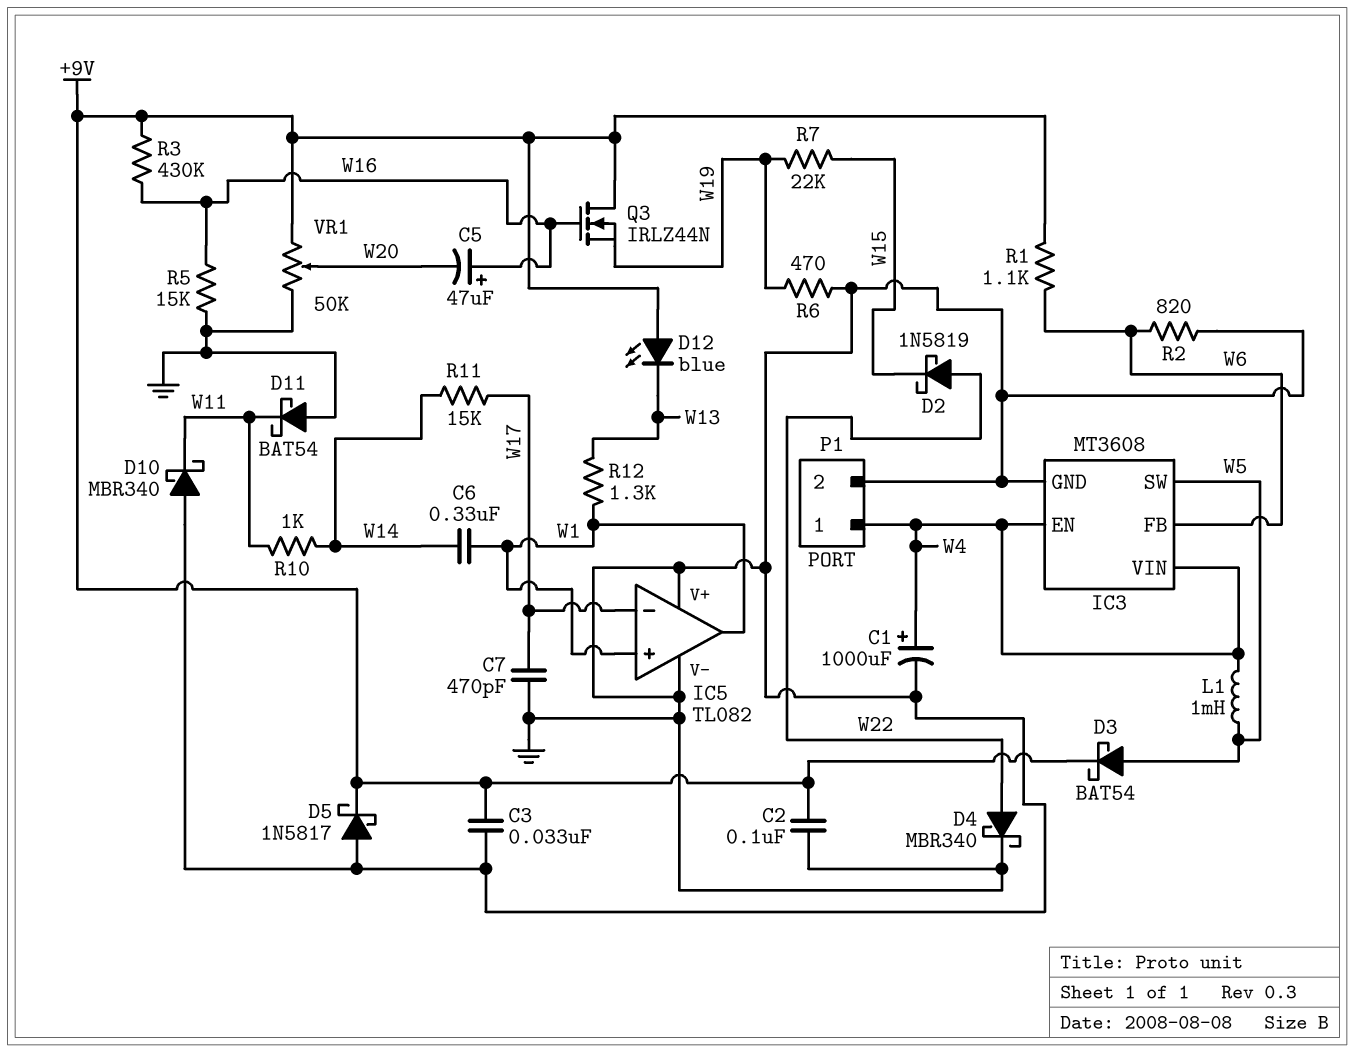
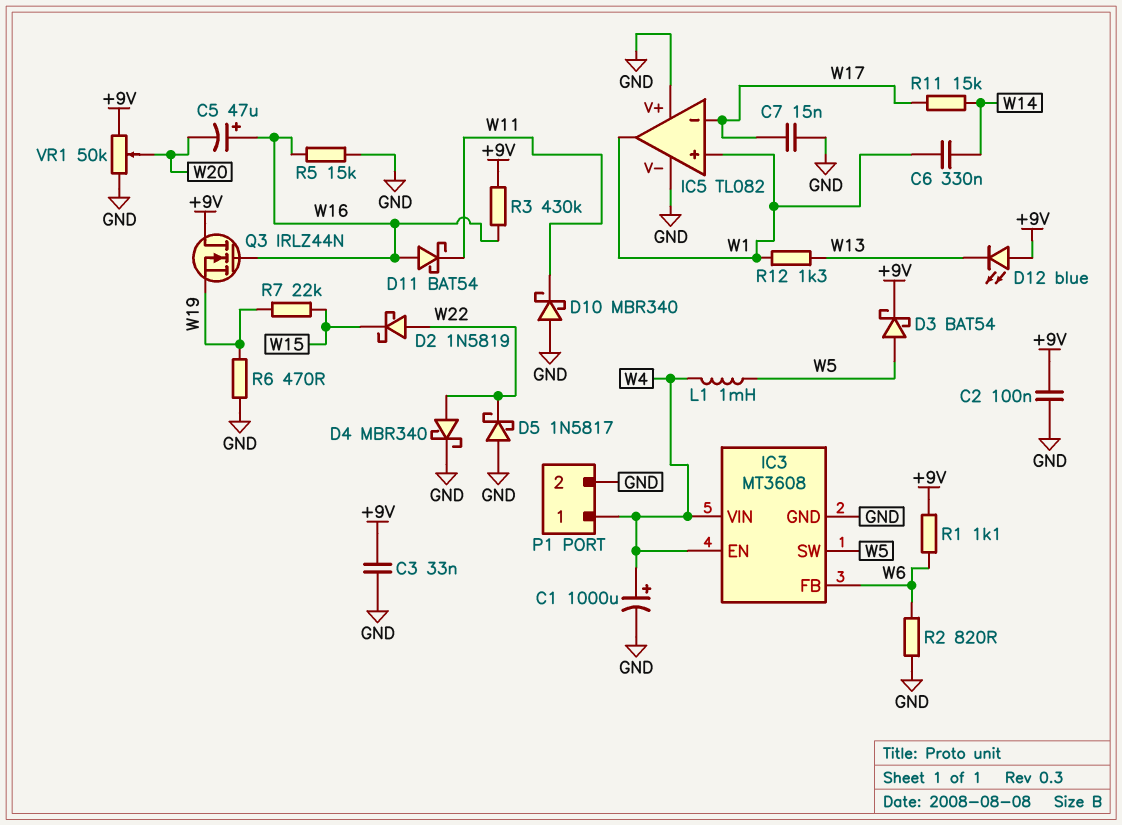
C7: 470pF (GND, W17) -> 15nF (GND, W17)
D5: schottky 1N5817 (A GND, K +9V) -> schottky 1N5817 (A GND, K W22)
D11: schottky BAT54 (A GND, K W11) -> schottky BAT54 (A W16, K W11)
R10: 1k (W11, W14) -> none

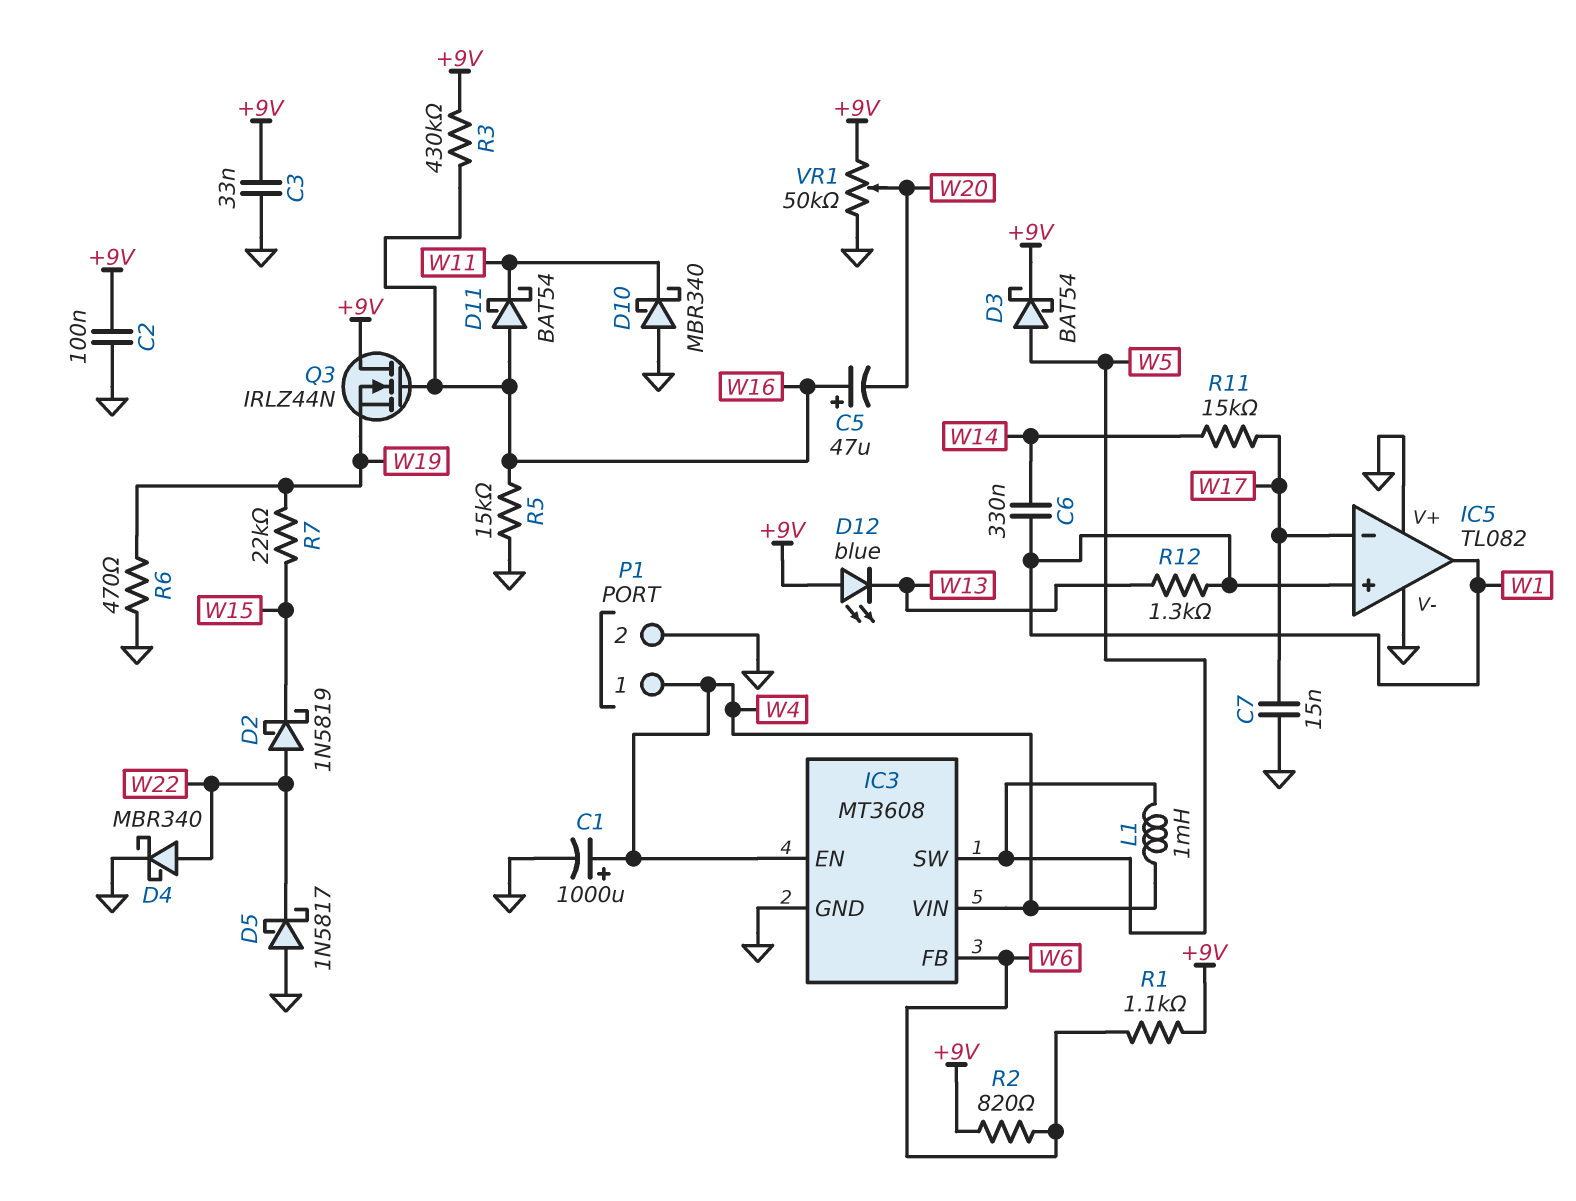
R2: 820 (GND, W6) -> 820 (+9V, W6)

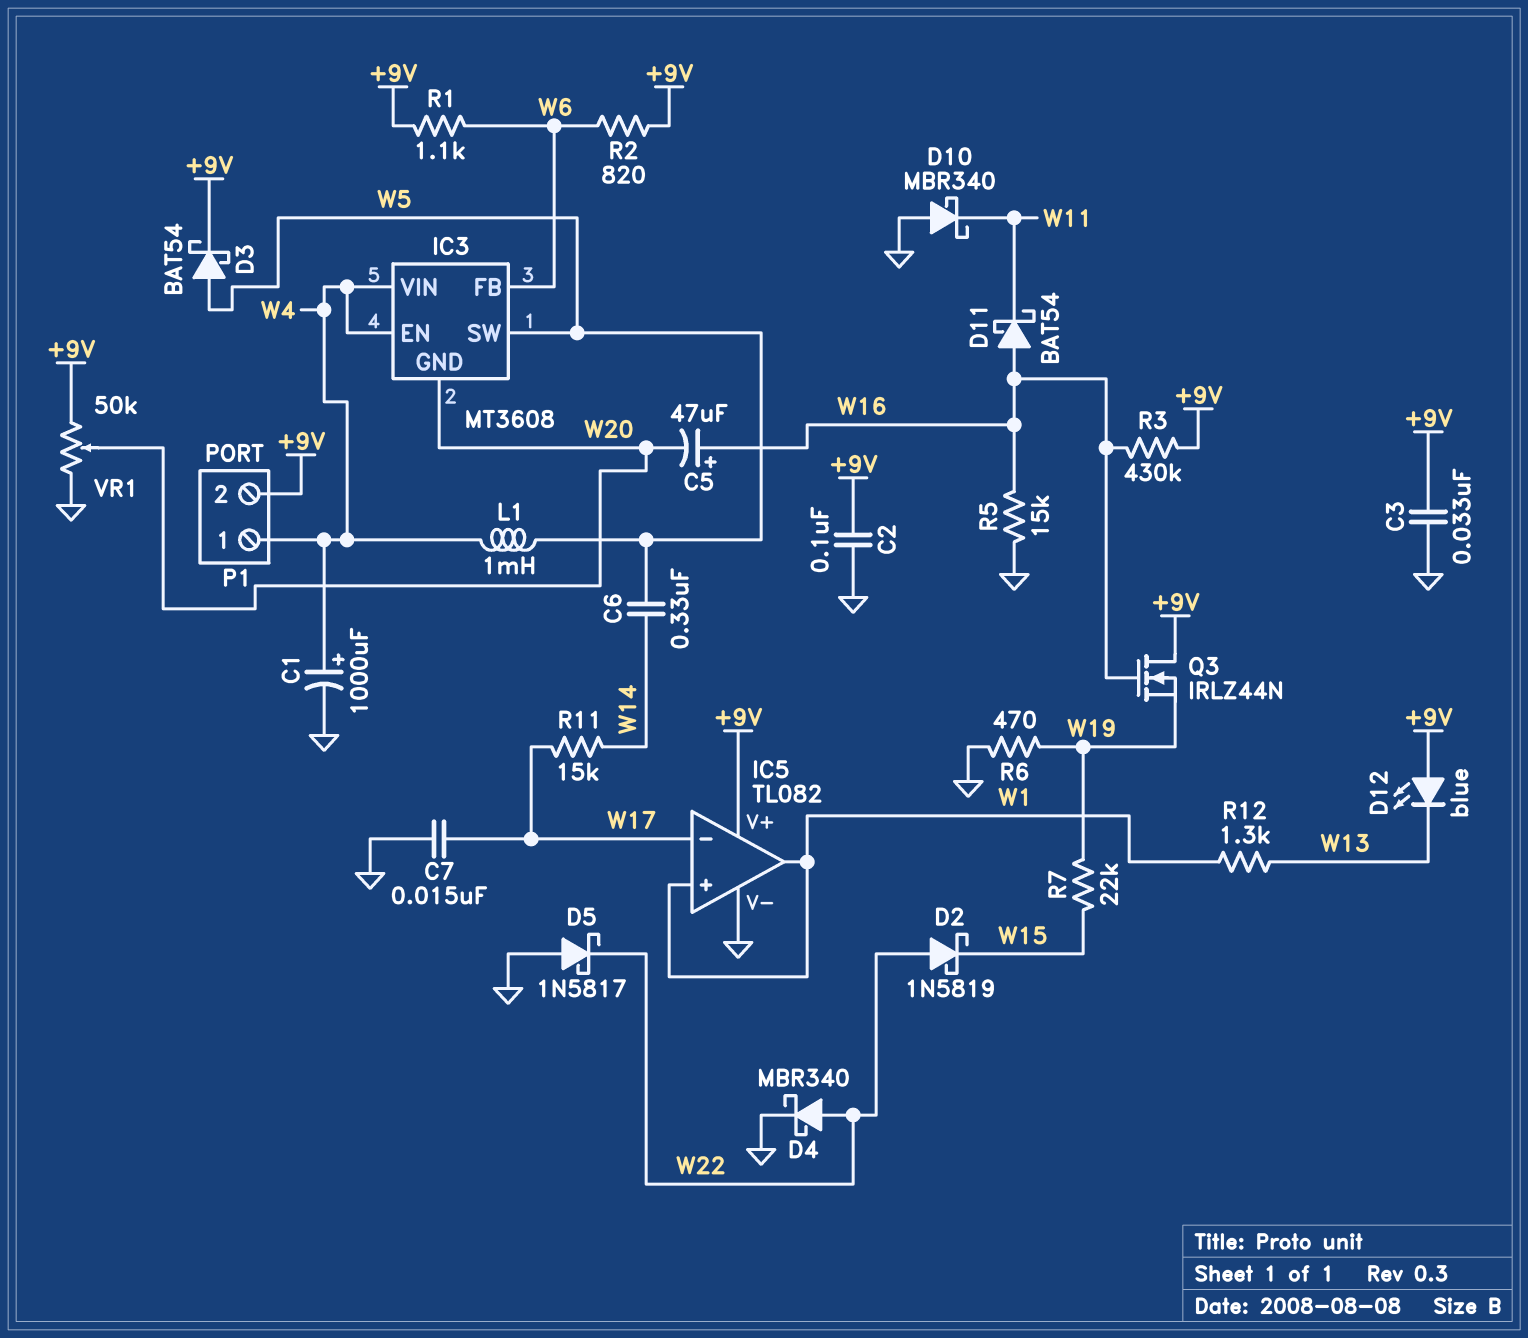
C6: 330nF (W1, W14) -> 330nF (W5, W14)
IC3 pin GND: GND -> W20
IC5 pin V+: GND -> +9V
P1 pin 2: GND -> +9V

